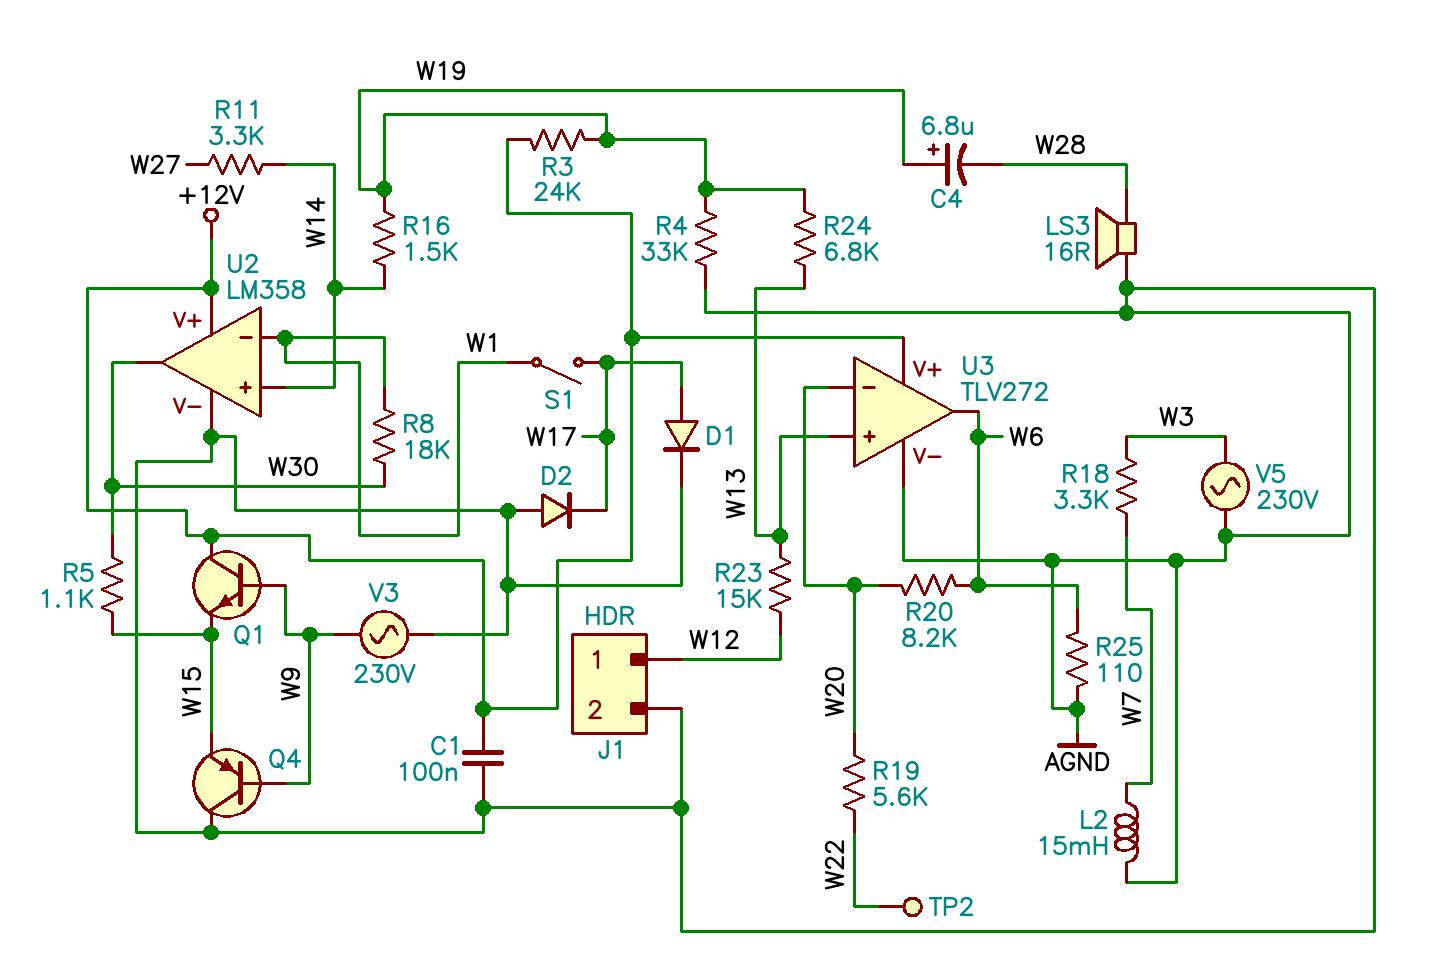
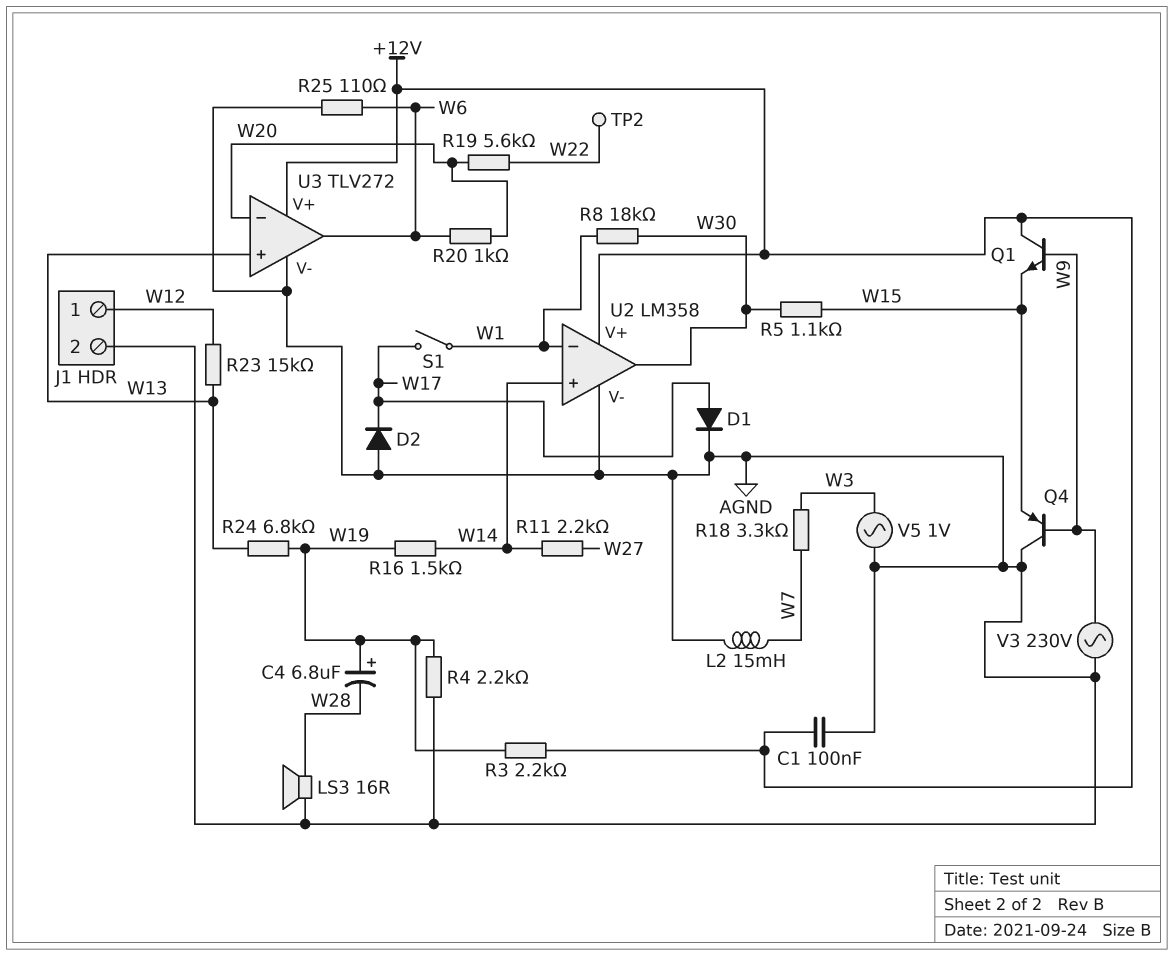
R3: 24k (+12V, W19) -> 2.2k (+12V, W19)
R4: 33k (AGND, W19) -> 2.2k (AGND, W19)
R11: 3.3k (W14, W27) -> 2.2k (W14, W27)
R20: 8.2k (W6, W20) -> 1k (W6, W20)
V5: AC 230V (AGND, W3) -> AC 1V (AGND, W3)

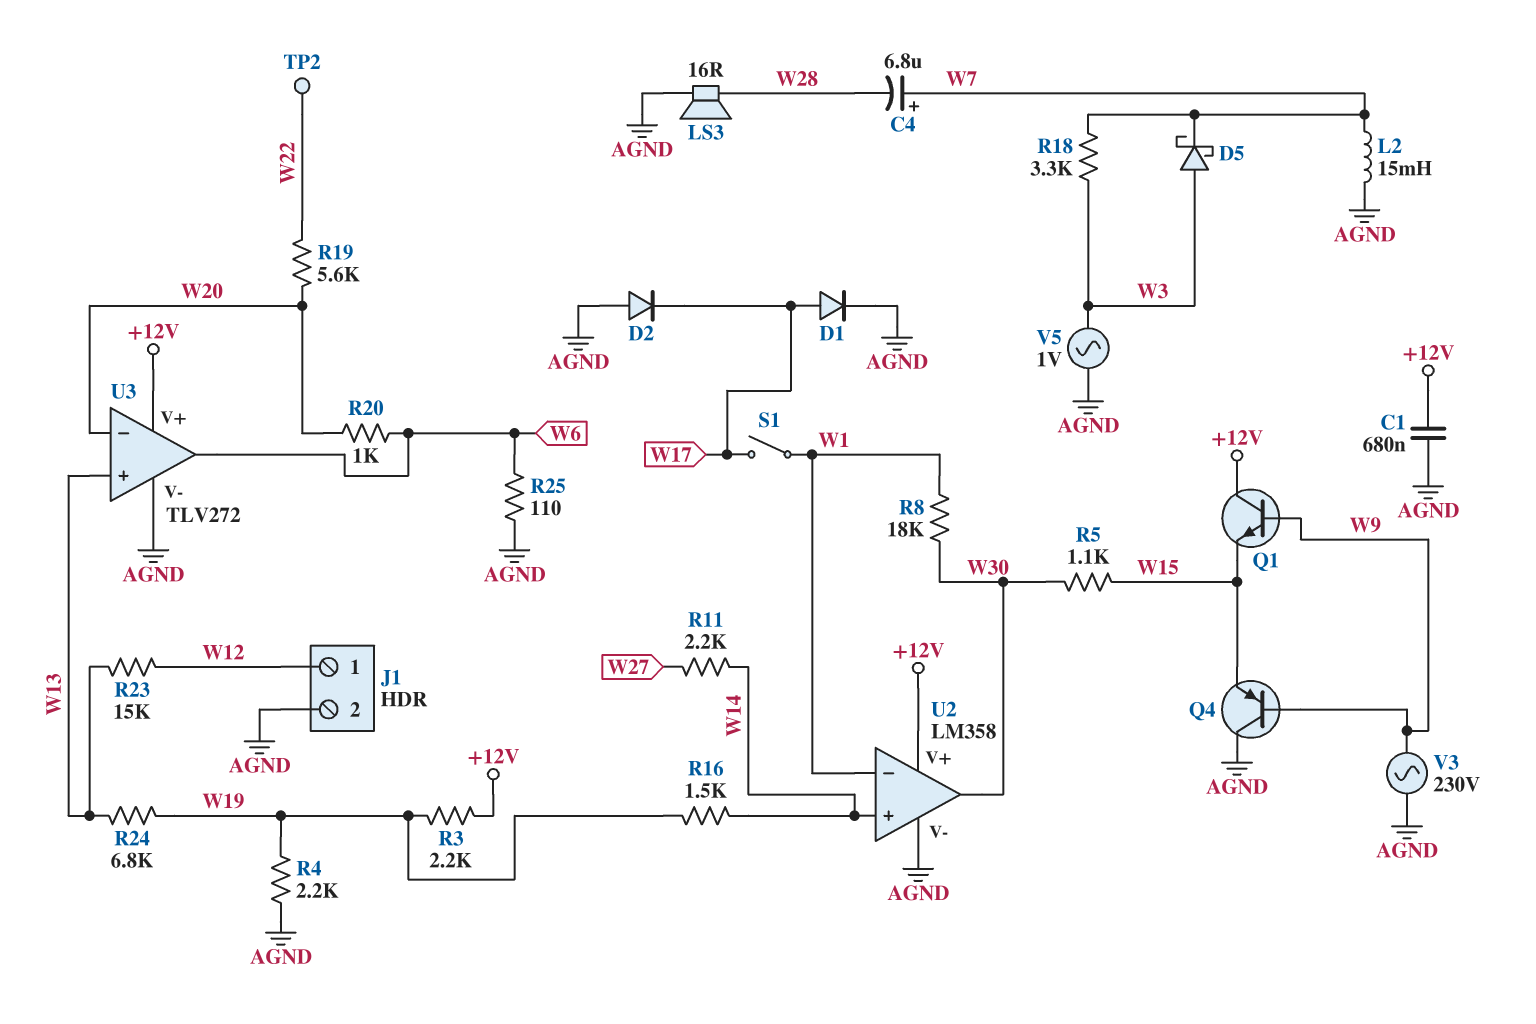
C1: 100nF (+12V, AGND) -> 680nF (+12V, AGND)
C4: 6.8uF (plus W19, minus W28) -> 6.8uF (plus W7, minus W28)
D5: none -> schottky (A W3, K W7)

